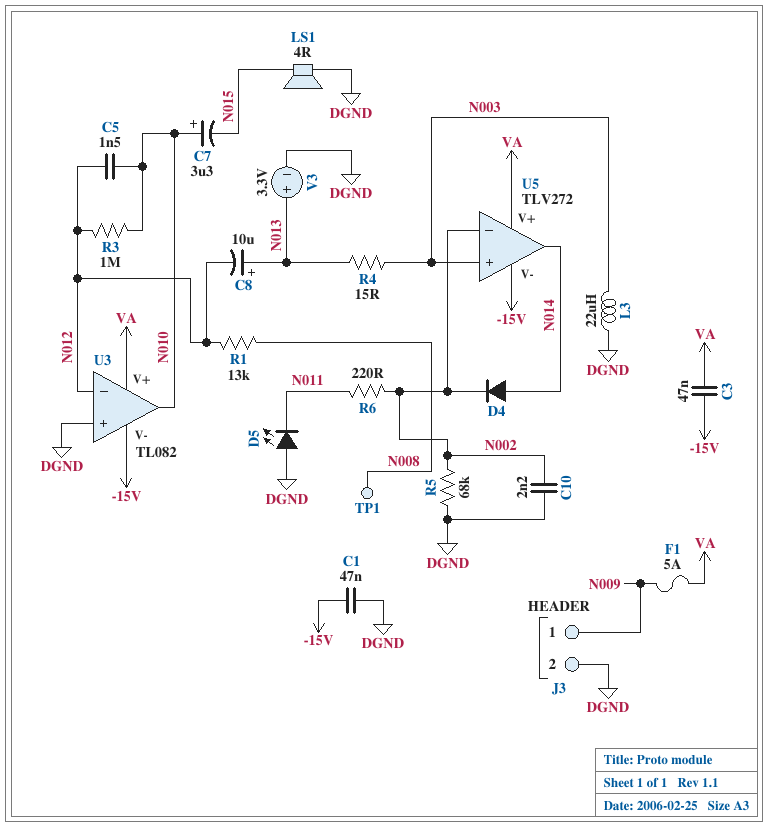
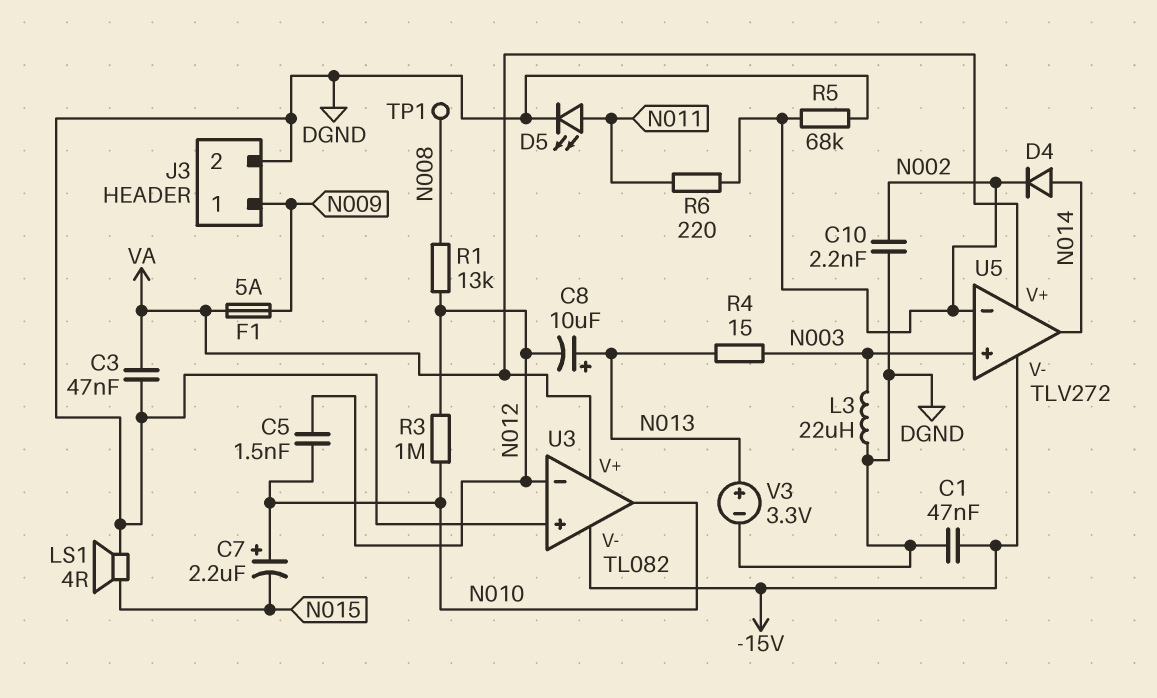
C3: 47nF (-15V, VA) -> 47nF (DGND, VA)
C7: 3.3uF (plus N010, minus N015) -> 2.2uF (plus N010, minus N015)
D5: LED (A DGND, K N011) -> LED (A N011, K DGND)

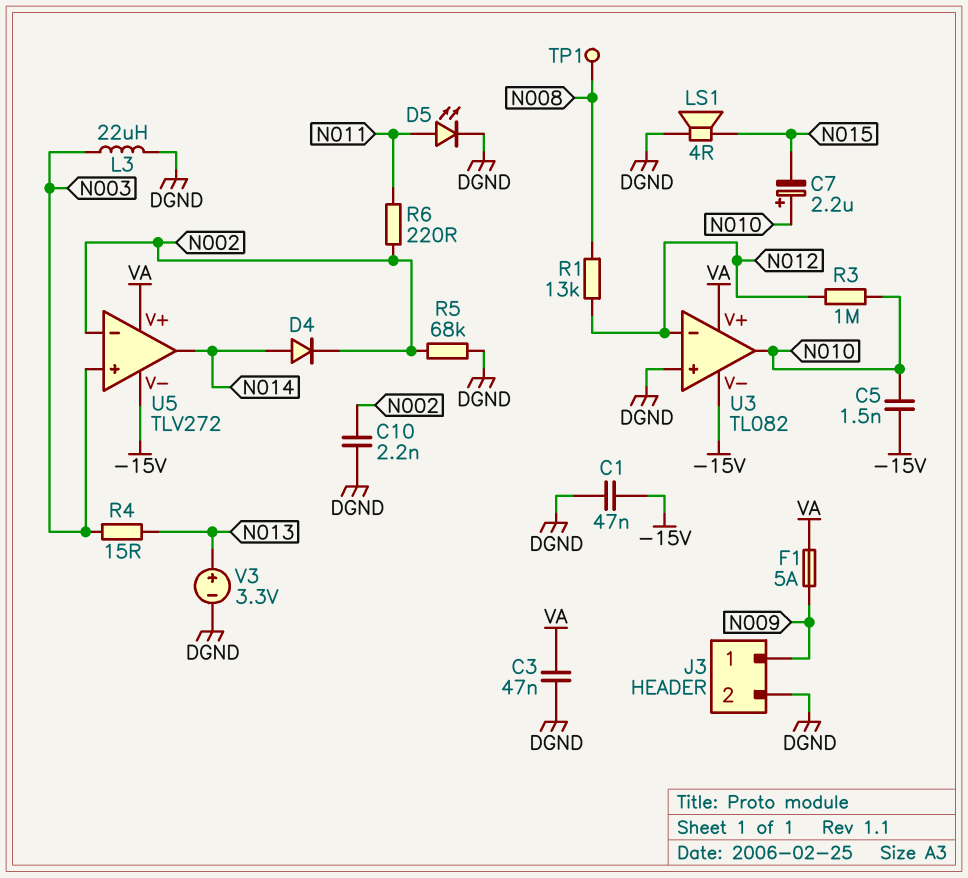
C5: 1.5nF (N010, N012) -> 1.5nF (-15V, N010)
C8: 10uF (plus N013, minus N012) -> none

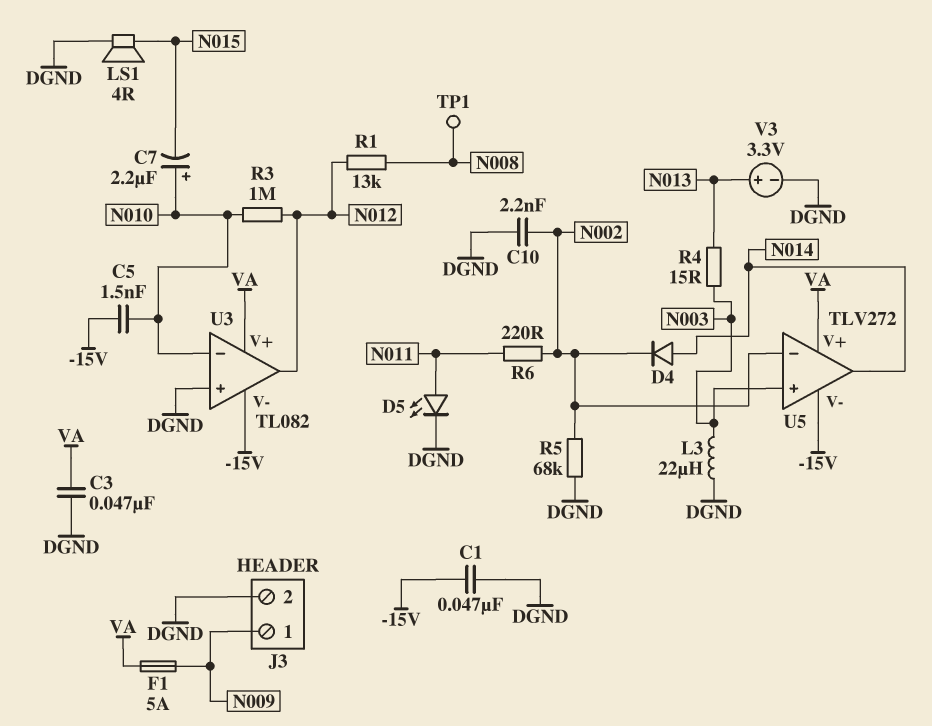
U3 pin in-: N012 -> N010
U3 pin out: N010 -> N012

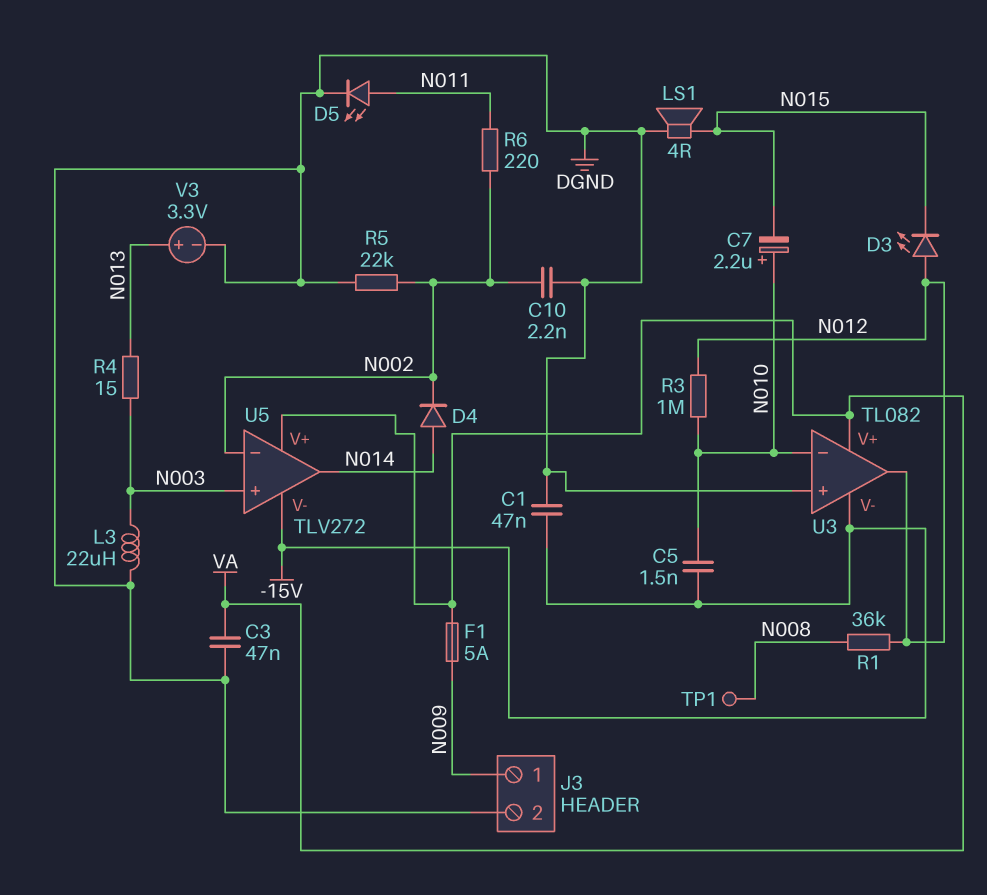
D3: none -> LED (A N012, K N015)
R1: 13k (N008, N012) -> 36k (N008, N012)
R5: 68k (DGND, N002) -> 22k (DGND, N002)

